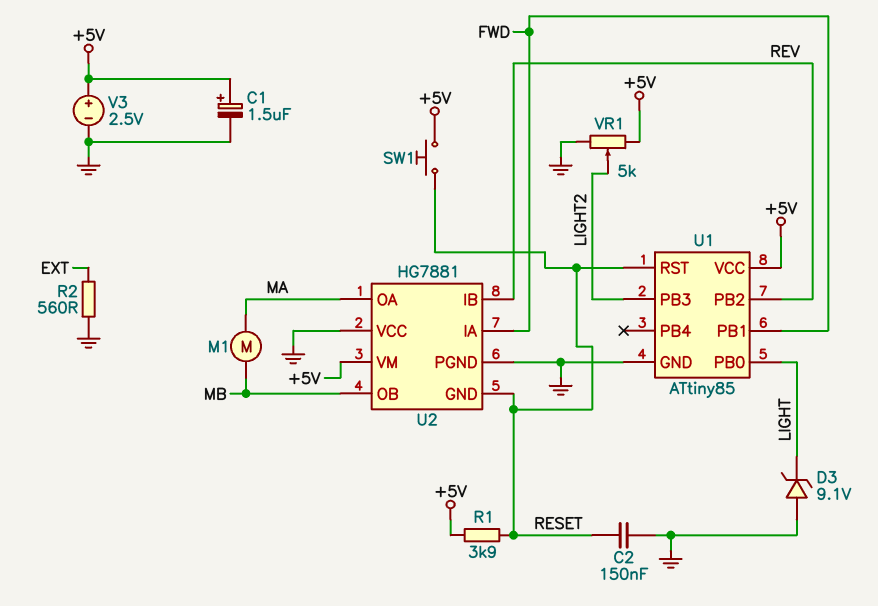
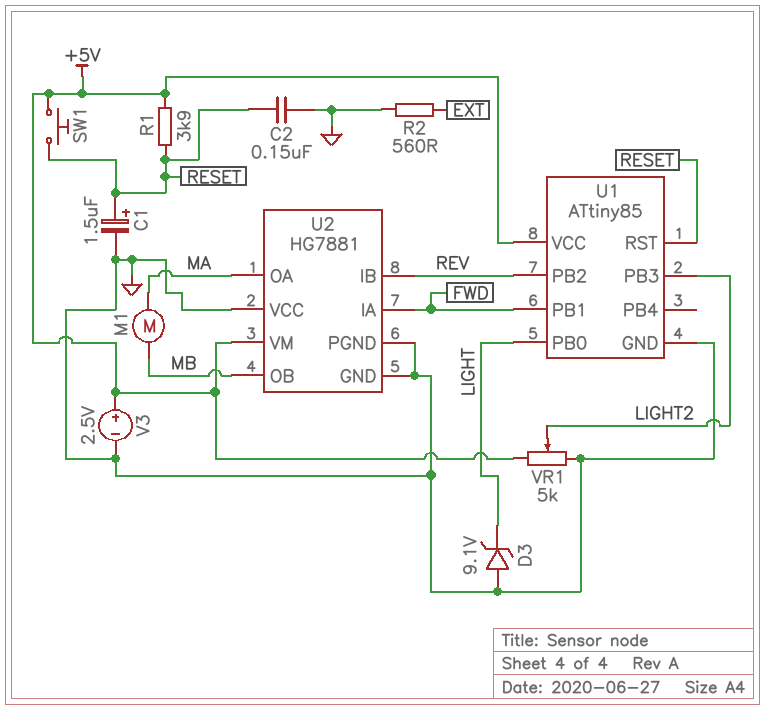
C1: 1.5uF (plus +5V, minus GND) -> 1.5uF (plus RESET, minus GND)
U2 pin GND: RESET -> GND

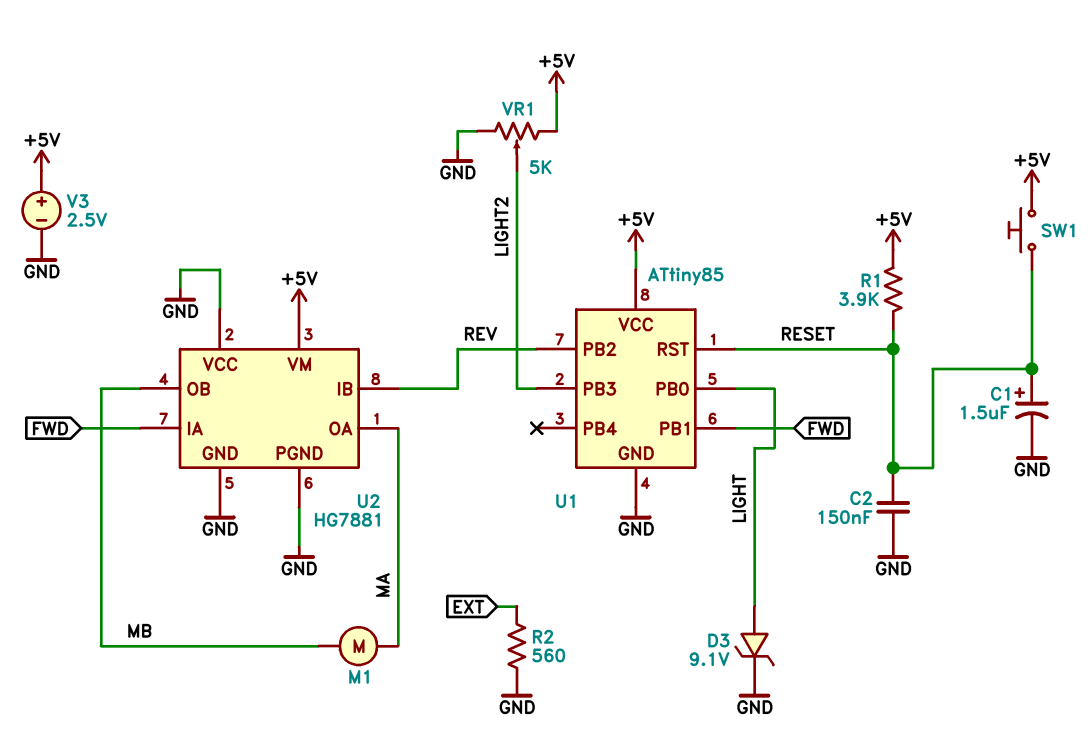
D3: zener 9.1V (A GND, K LIGHT) -> zener 9.1V (A LIGHT, K GND)

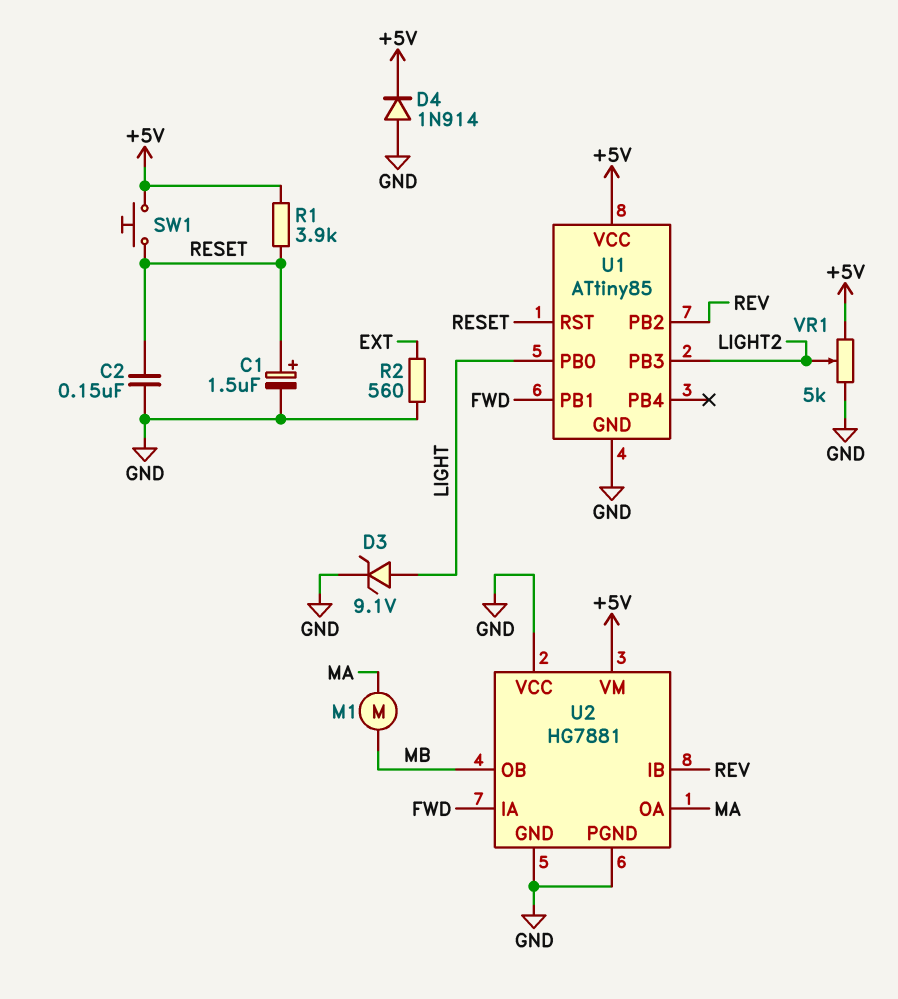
D4: none -> diode 1N914 (A GND, K +5V)
V3: 2.5V (plus +5V, minus GND) -> none

